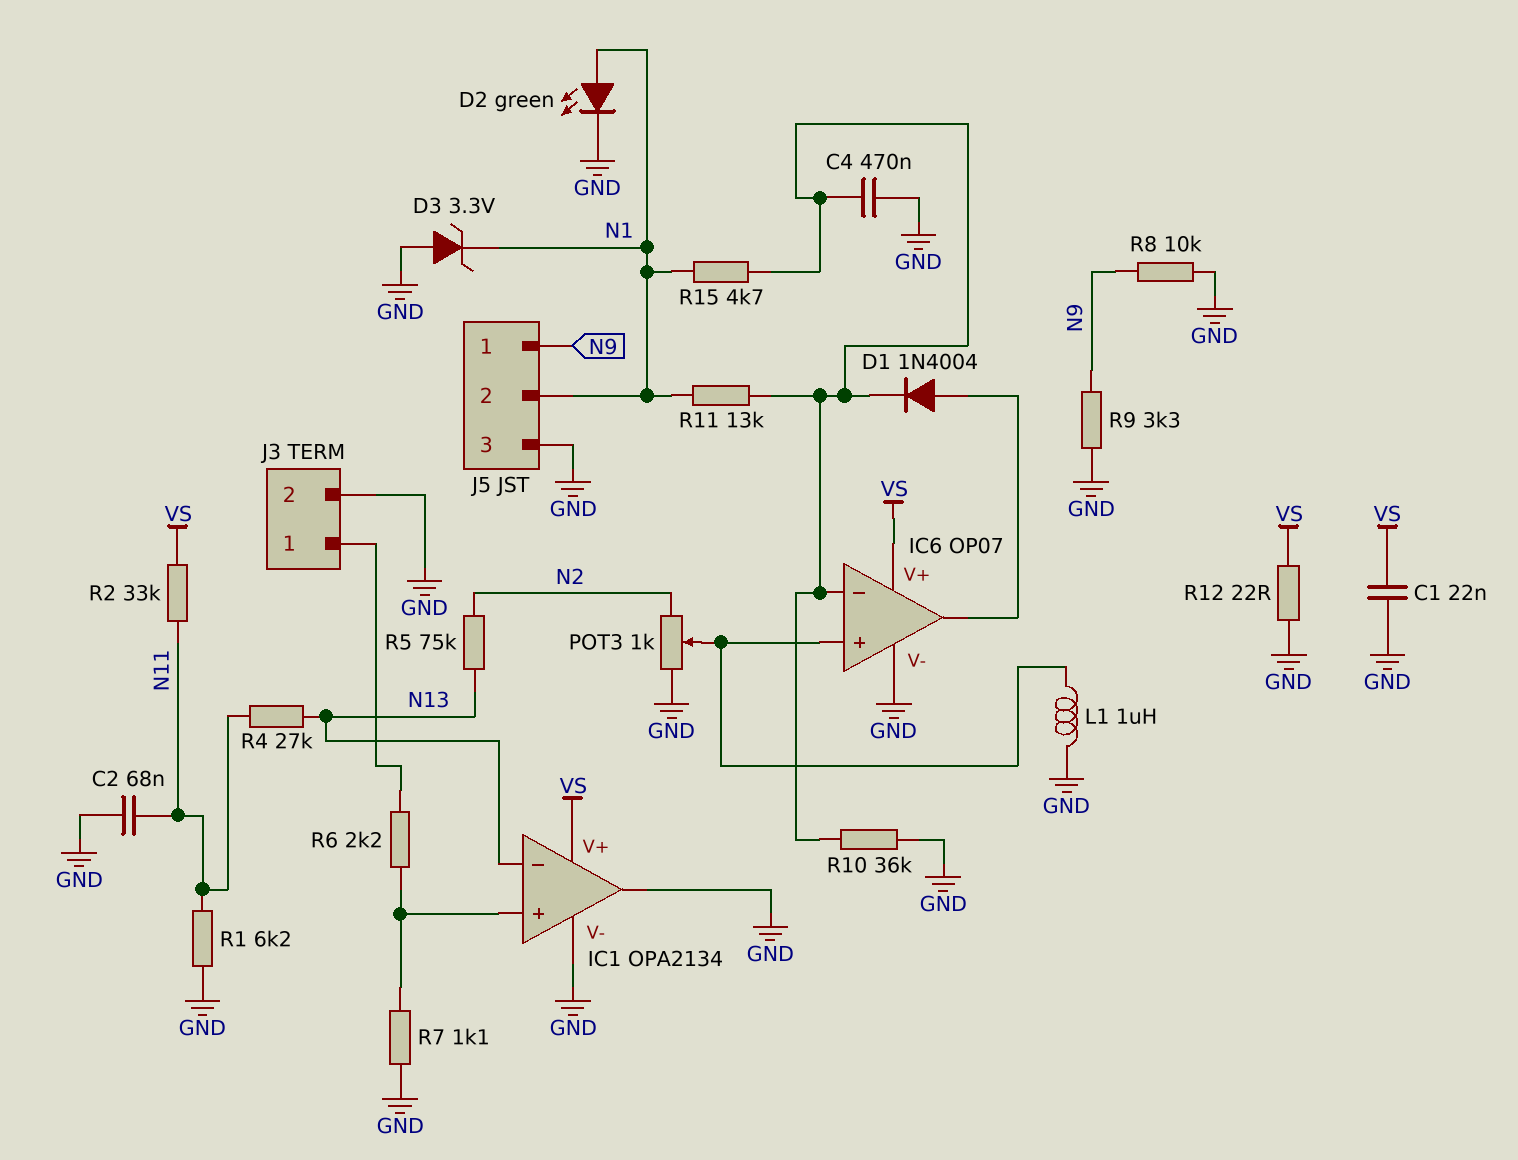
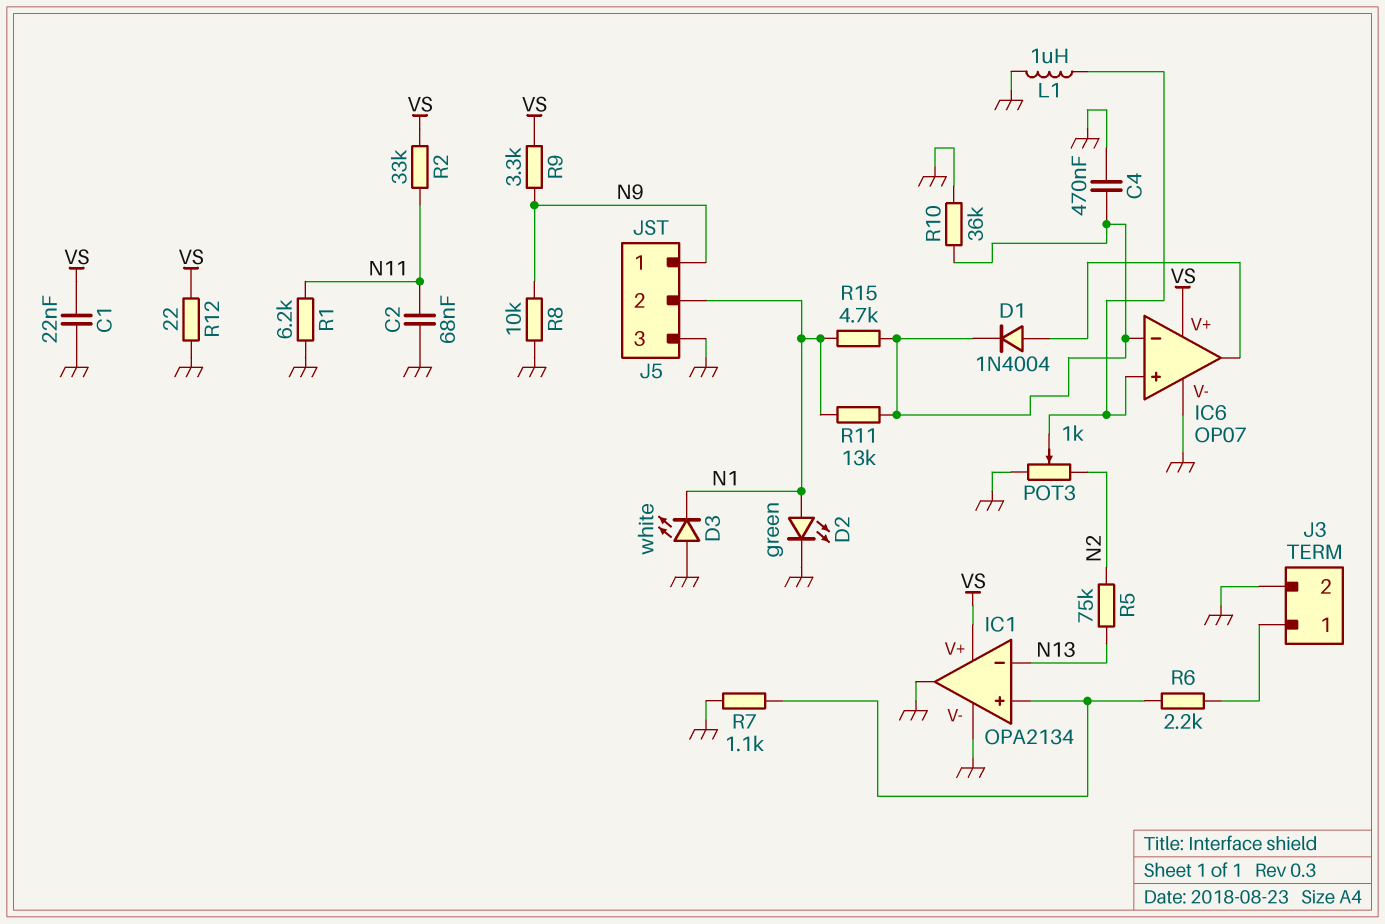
D3: zener 3.3V (A GND, K N1) -> LED white (A GND, K N1)
R4: 27k (N11, N13) -> none
R9: 3.3k (GND, N9) -> 3.3k (N9, VS)

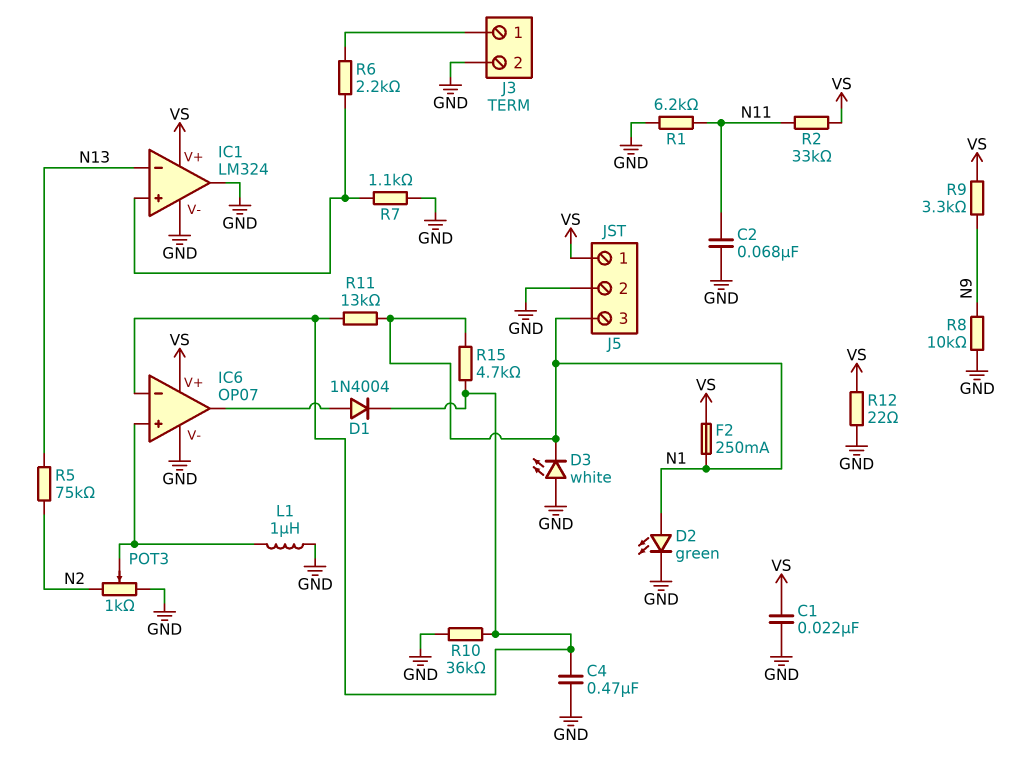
F2: none -> 250mA (N1, VS)
IC1: OPA2134 -> LM324
J5 pin 1: N9 -> VS
J5 pin 2: N1 -> GND
J5 pin 3: GND -> N1

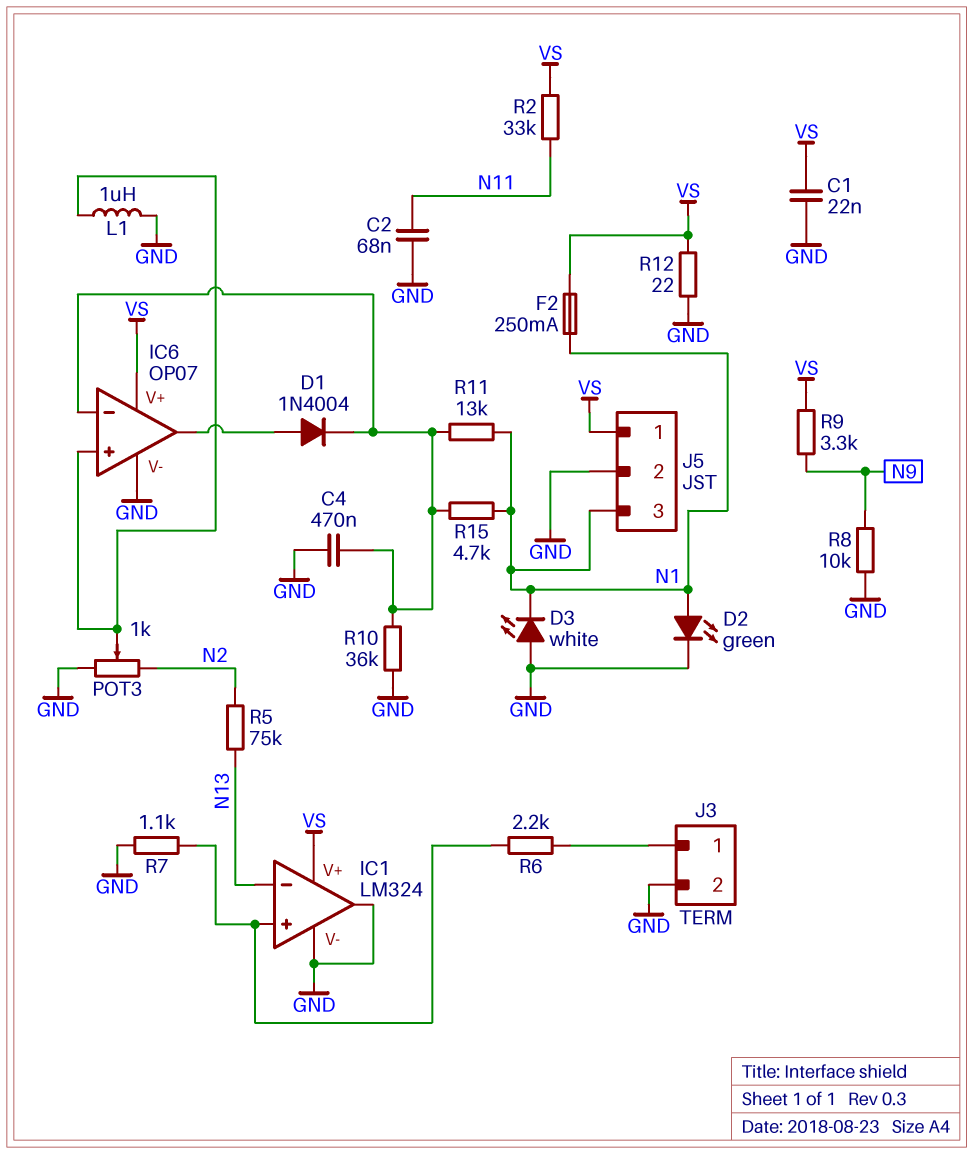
R1: 6.2k (GND, N11) -> none

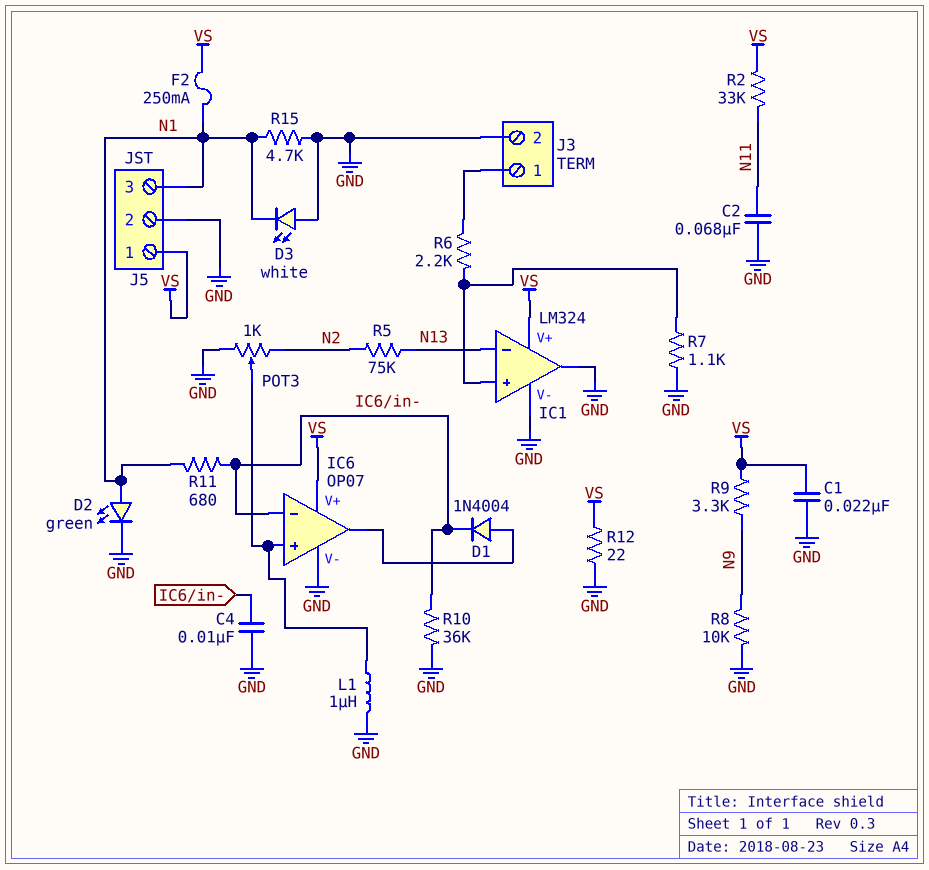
C4: 470nF (GND, IC6/in-) -> 10nF (GND, IC6/in-)
R11: 13k (IC6/in-, N1) -> 680 (IC6/in-, N1)
R15: 4.7k (IC6/in-, N1) -> 4.7k (GND, N1)

